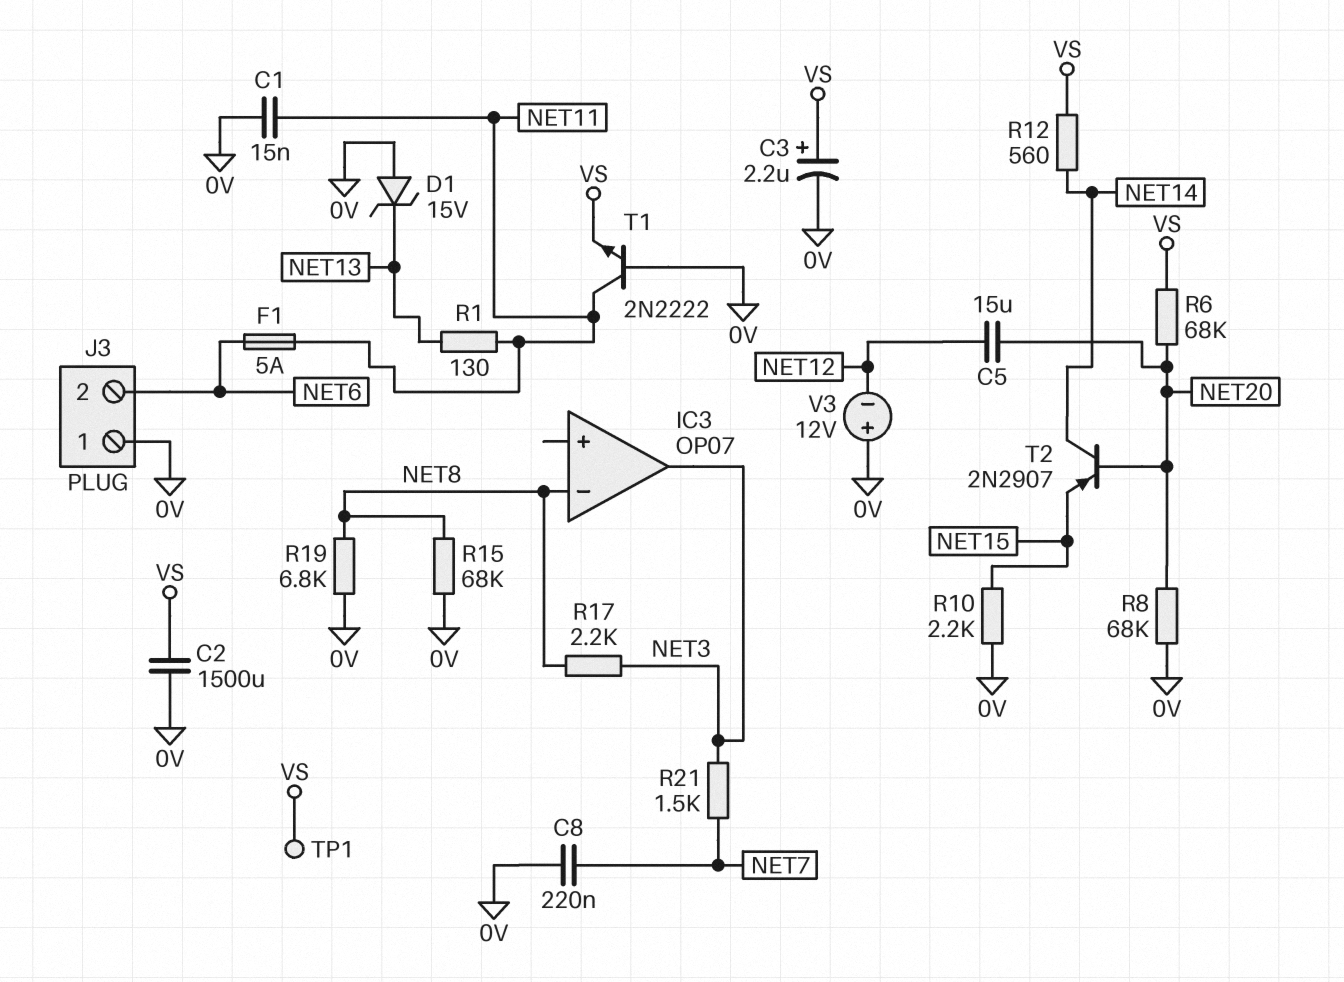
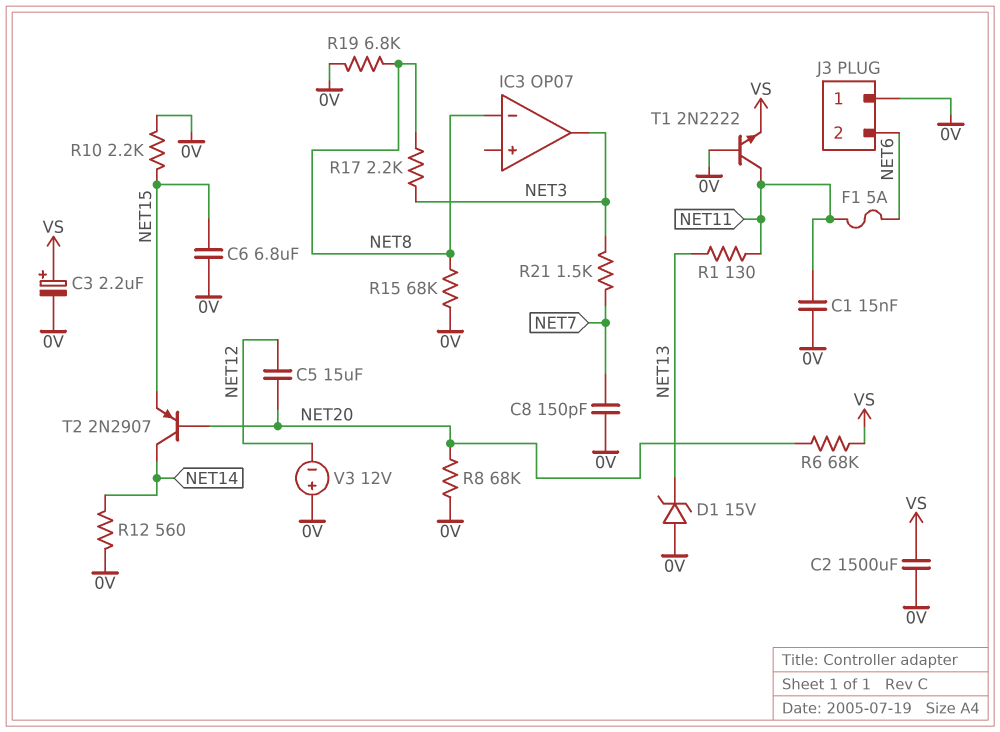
C6: none -> 6.8uF (0V, NET15)
C8: 220nF (0V, NET7) -> 150pF (0V, NET7)
R12: 560 (NET14, VS) -> 560 (0V, NET14)
TP1: test point (VS) -> none

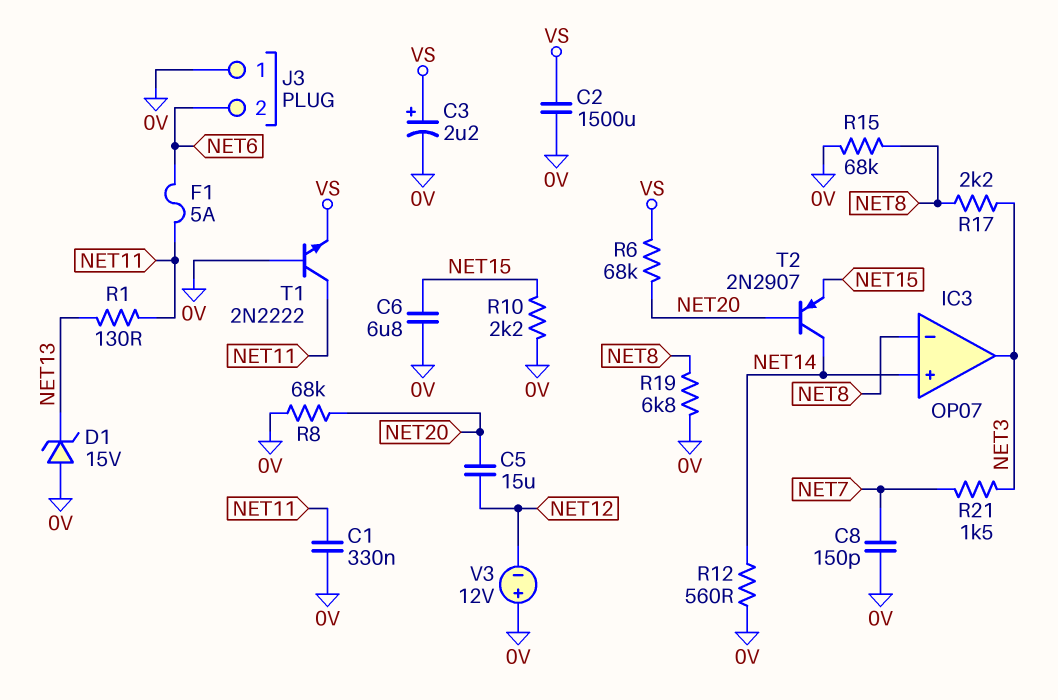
C1: 15nF (0V, NET11) -> 330nF (0V, NET11)
IC3 pin in+: none -> NET14

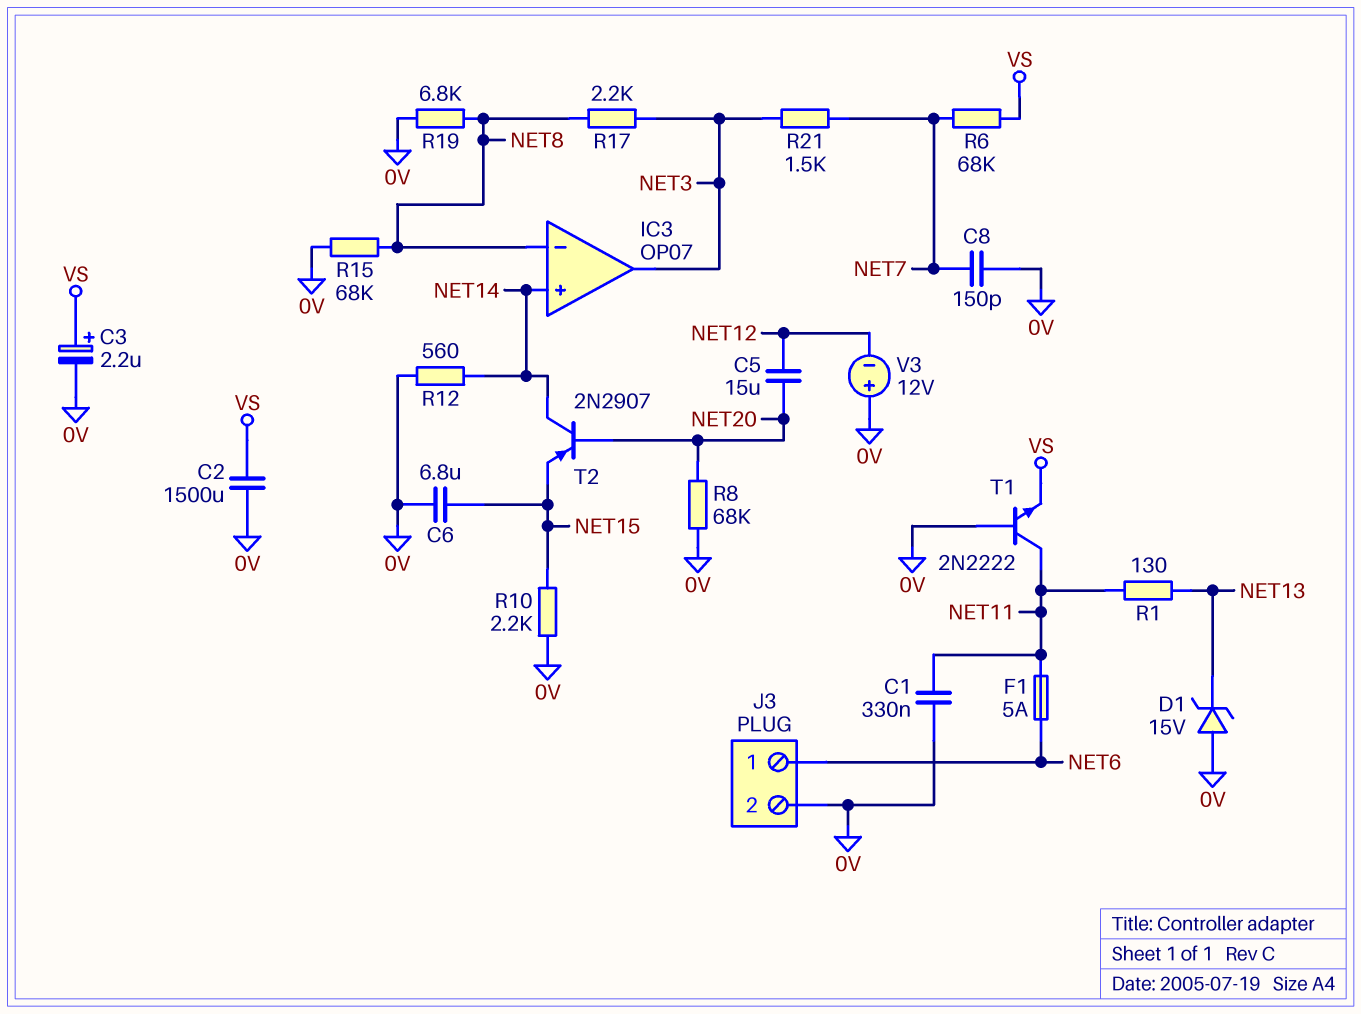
J3 pin 1: 0V -> NET6
J3 pin 2: NET6 -> 0V
R6: 68k (NET20, VS) -> 68k (NET7, VS)

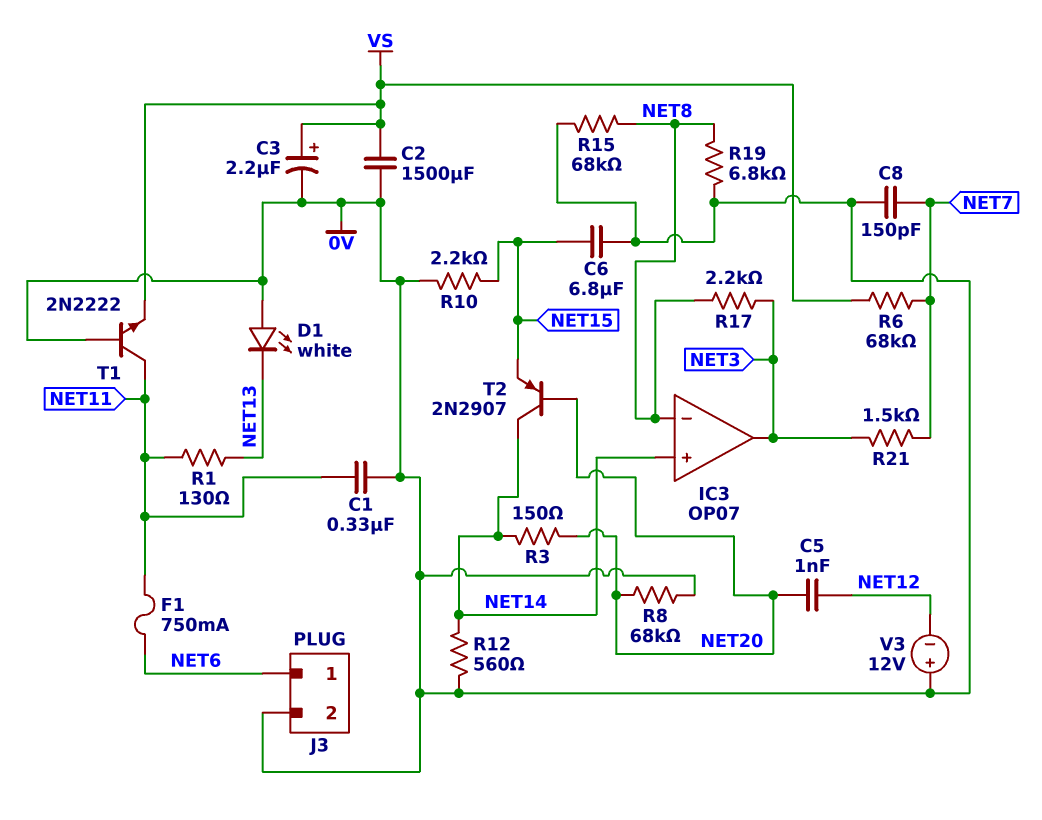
C5: 15uF (NET12, NET20) -> 1nF (NET12, NET20)
D1: zener 15V (A 0V, K NET13) -> LED white (A 0V, K NET13)
F1: 5A (NET6, NET11) -> 750mA (NET6, NET11)
R3: none -> 150 (NET14, NET20)

